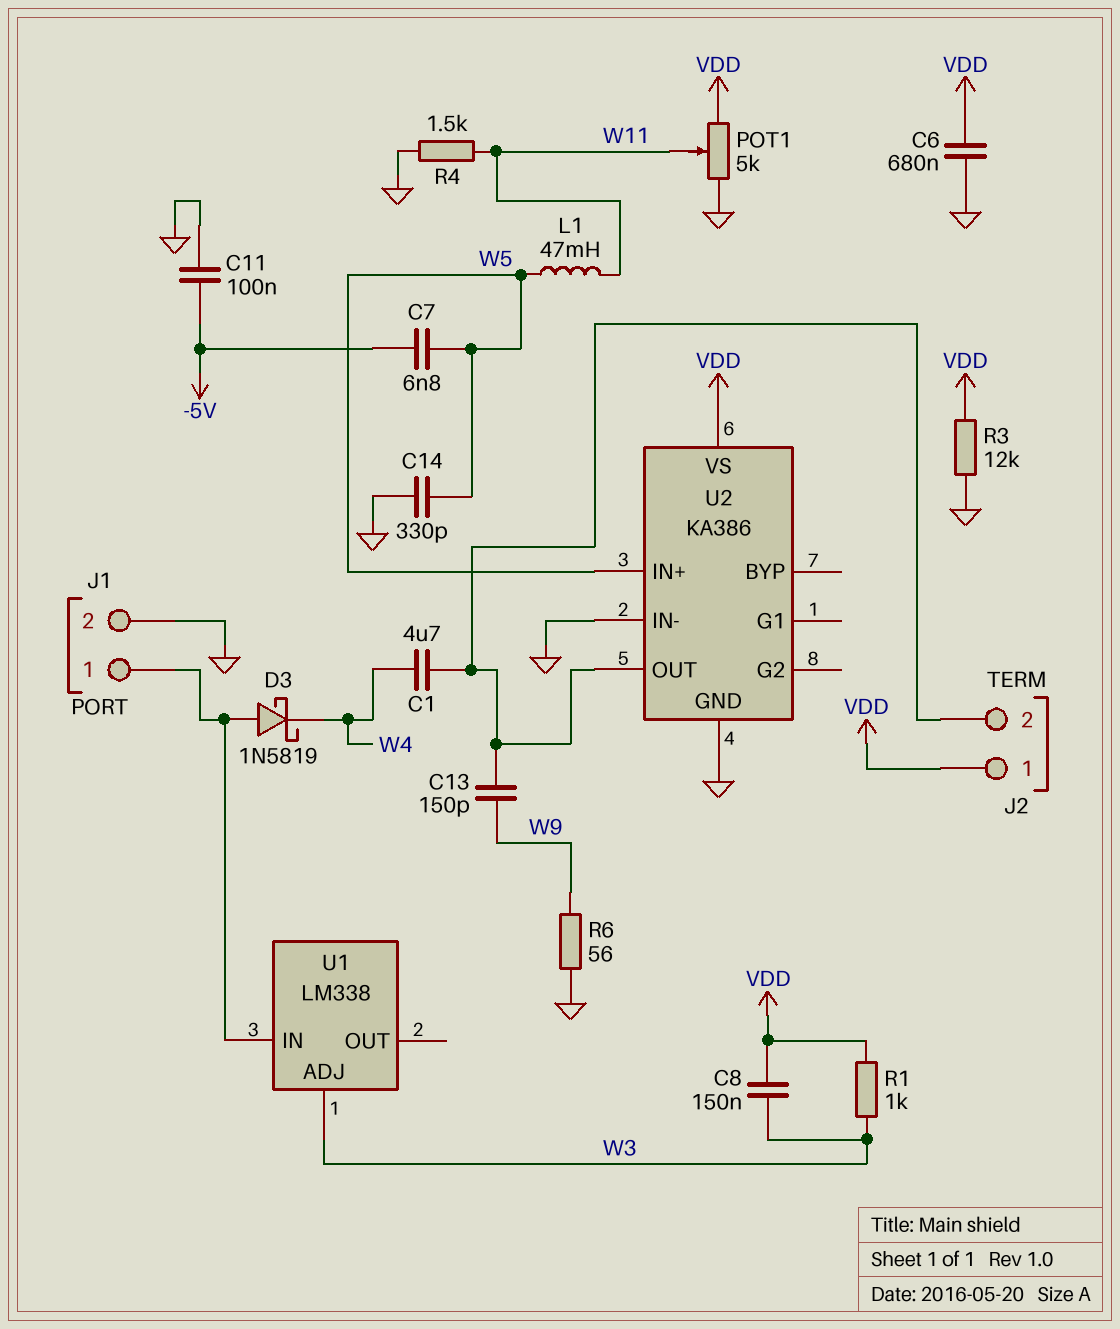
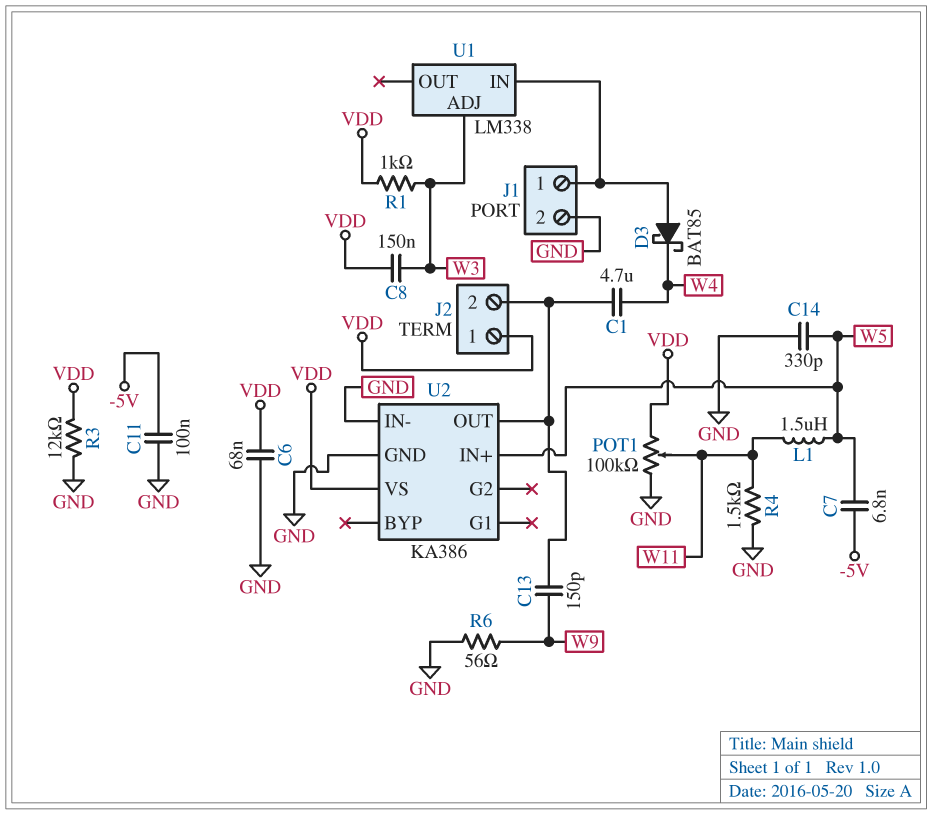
C6: 680nF (GND, VDD) -> 68nF (GND, VDD)
D3: schottky 1N5819 (A J1/1, K W4) -> schottky BAT85 (A J1/1, K W4)
L1: 47mH (W5, W11) -> 1.5uH (W5, W11)
POT1: 5k (GND, VDD, wiper W11) -> 100k (GND, VDD, wiper W11)

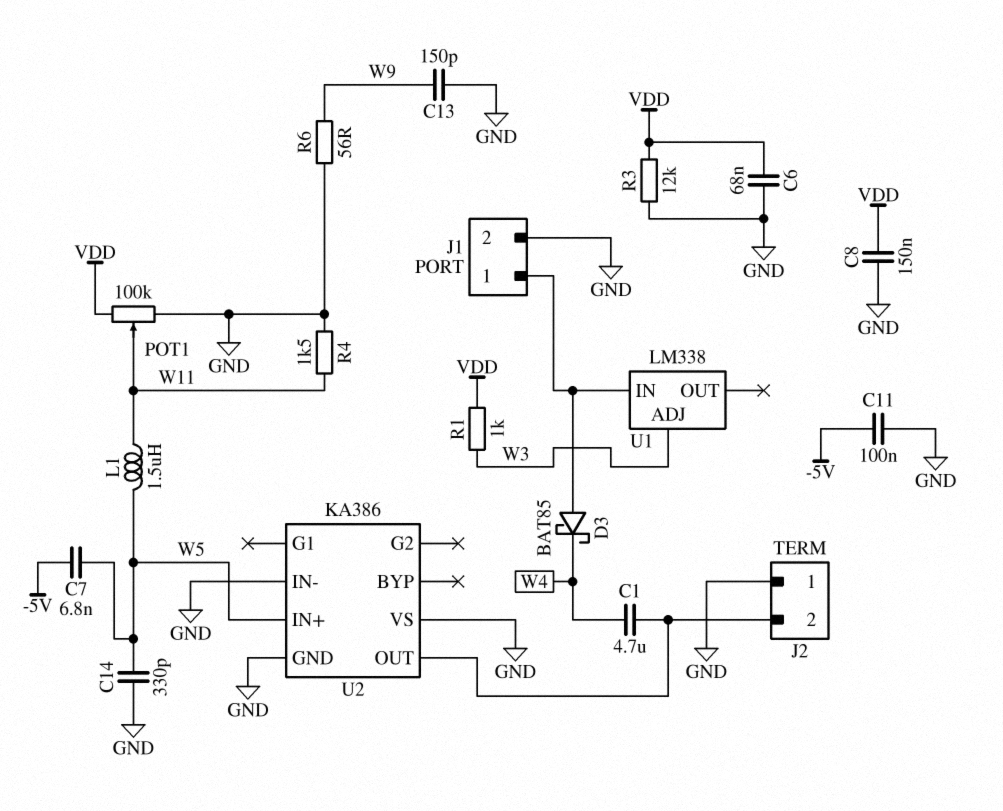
C8: 150nF (VDD, W3) -> 150nF (GND, VDD)
C13: 150pF (J2/2, W9) -> 150pF (GND, W9)
J2 pin 1: VDD -> GND
U2 pin VS: VDD -> GND

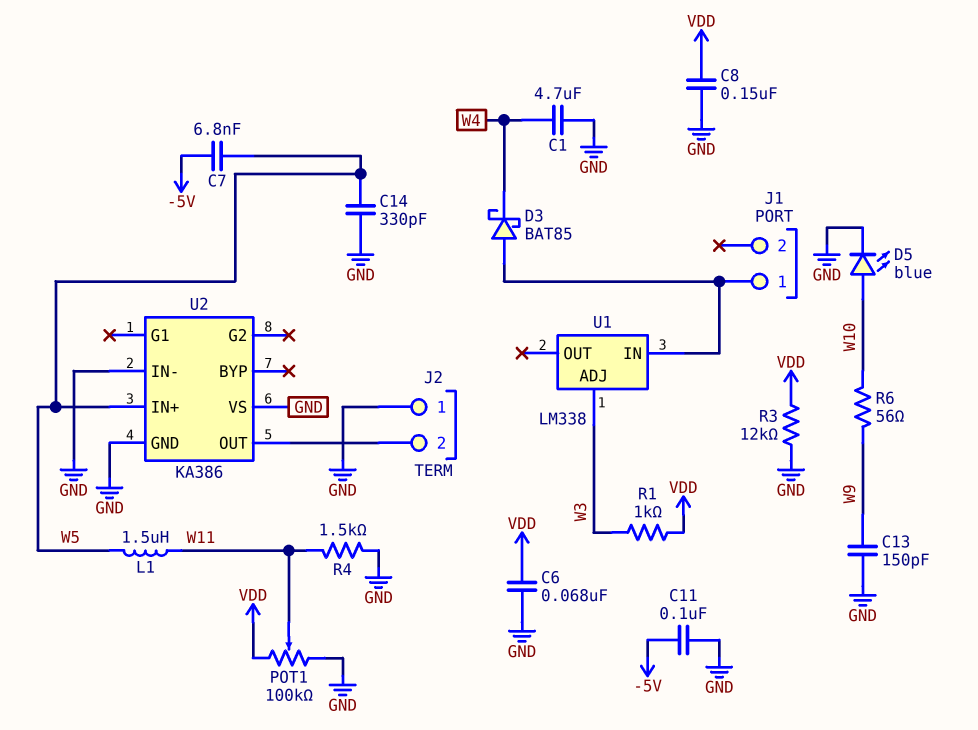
C1: 4.7uF (J2/2, W4) -> 4.7uF (GND, W4)
D5: none -> LED blue (A W10, K GND)
J1 pin 2: GND -> none
R6: 56 (GND, W9) -> 56 (W9, W10)

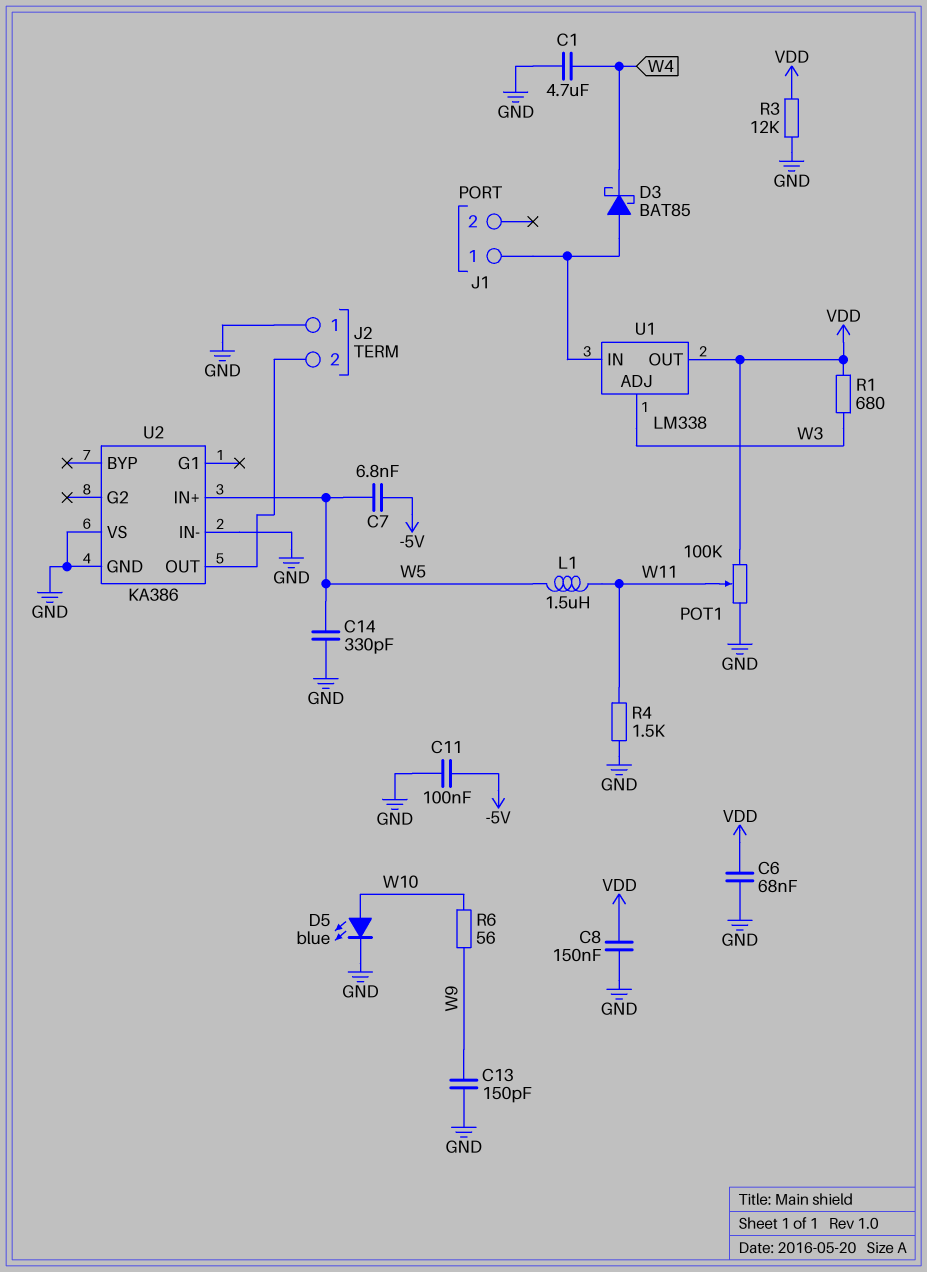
R1: 1k (VDD, W3) -> 680 (VDD, W3)
U1 pin OUT: none -> VDD

